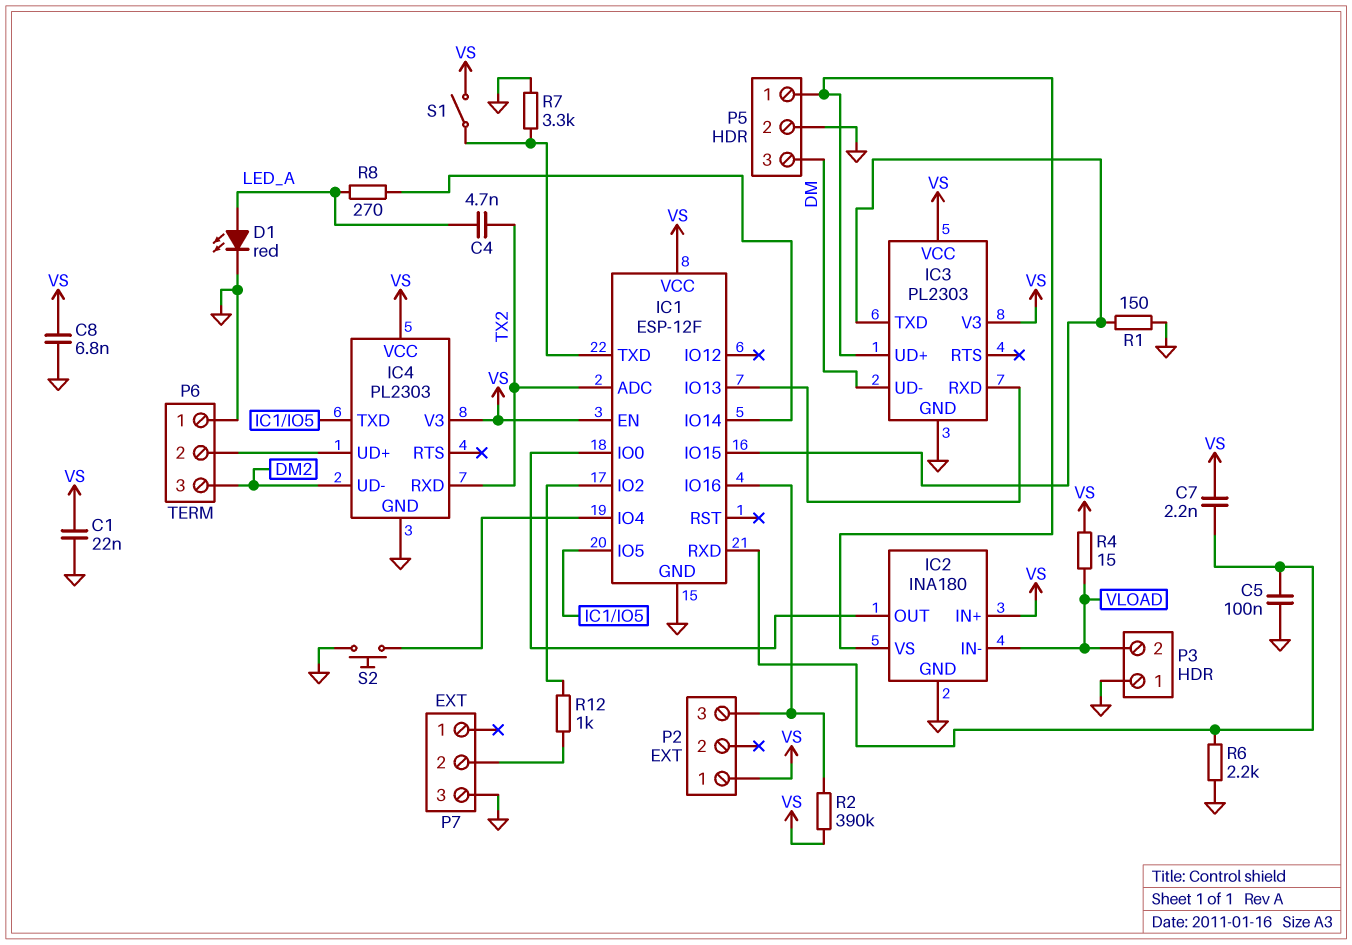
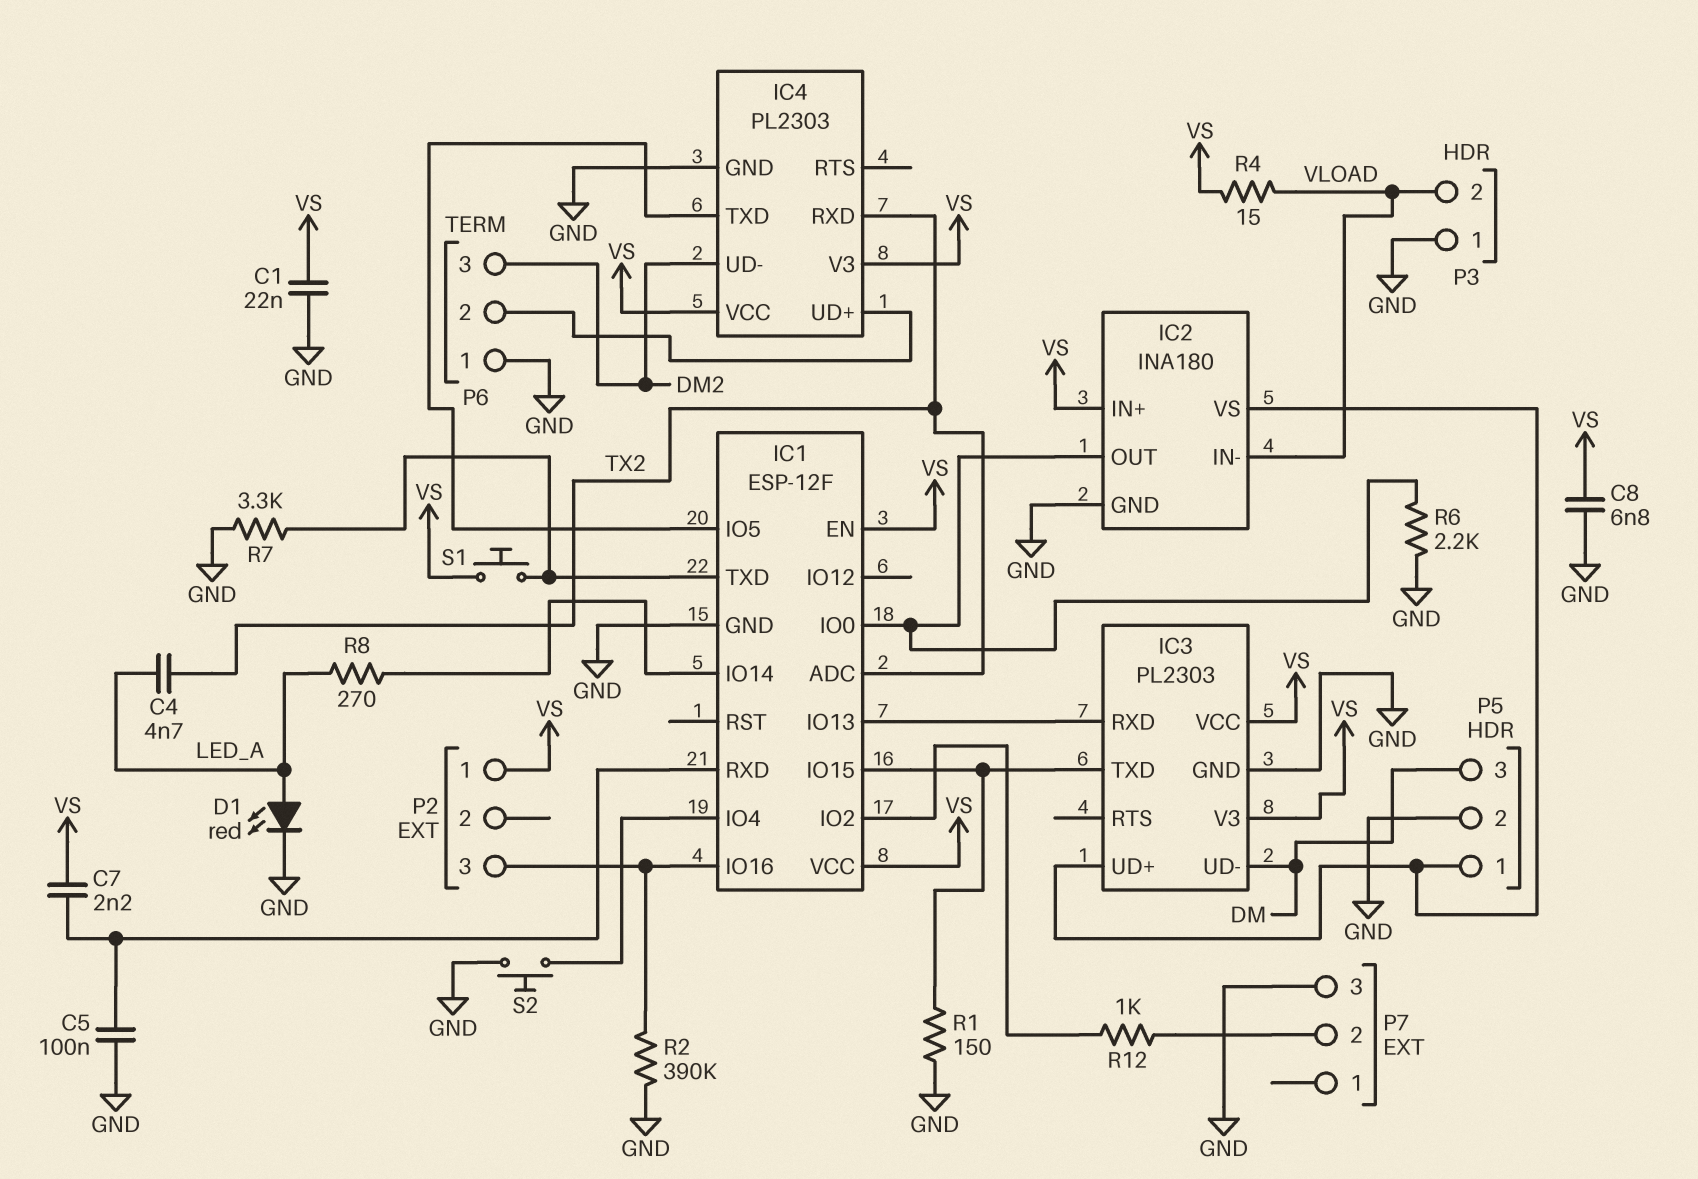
R2: 390k (IC1/IO16, VS) -> 390k (GND, IC1/IO16)
R6: 2.2k (GND, IC1/RXD) -> 2.2k (GND, IC1/IO0)
S1: switch (IC1/TXD, VS) -> button (IC1/TXD, VS)

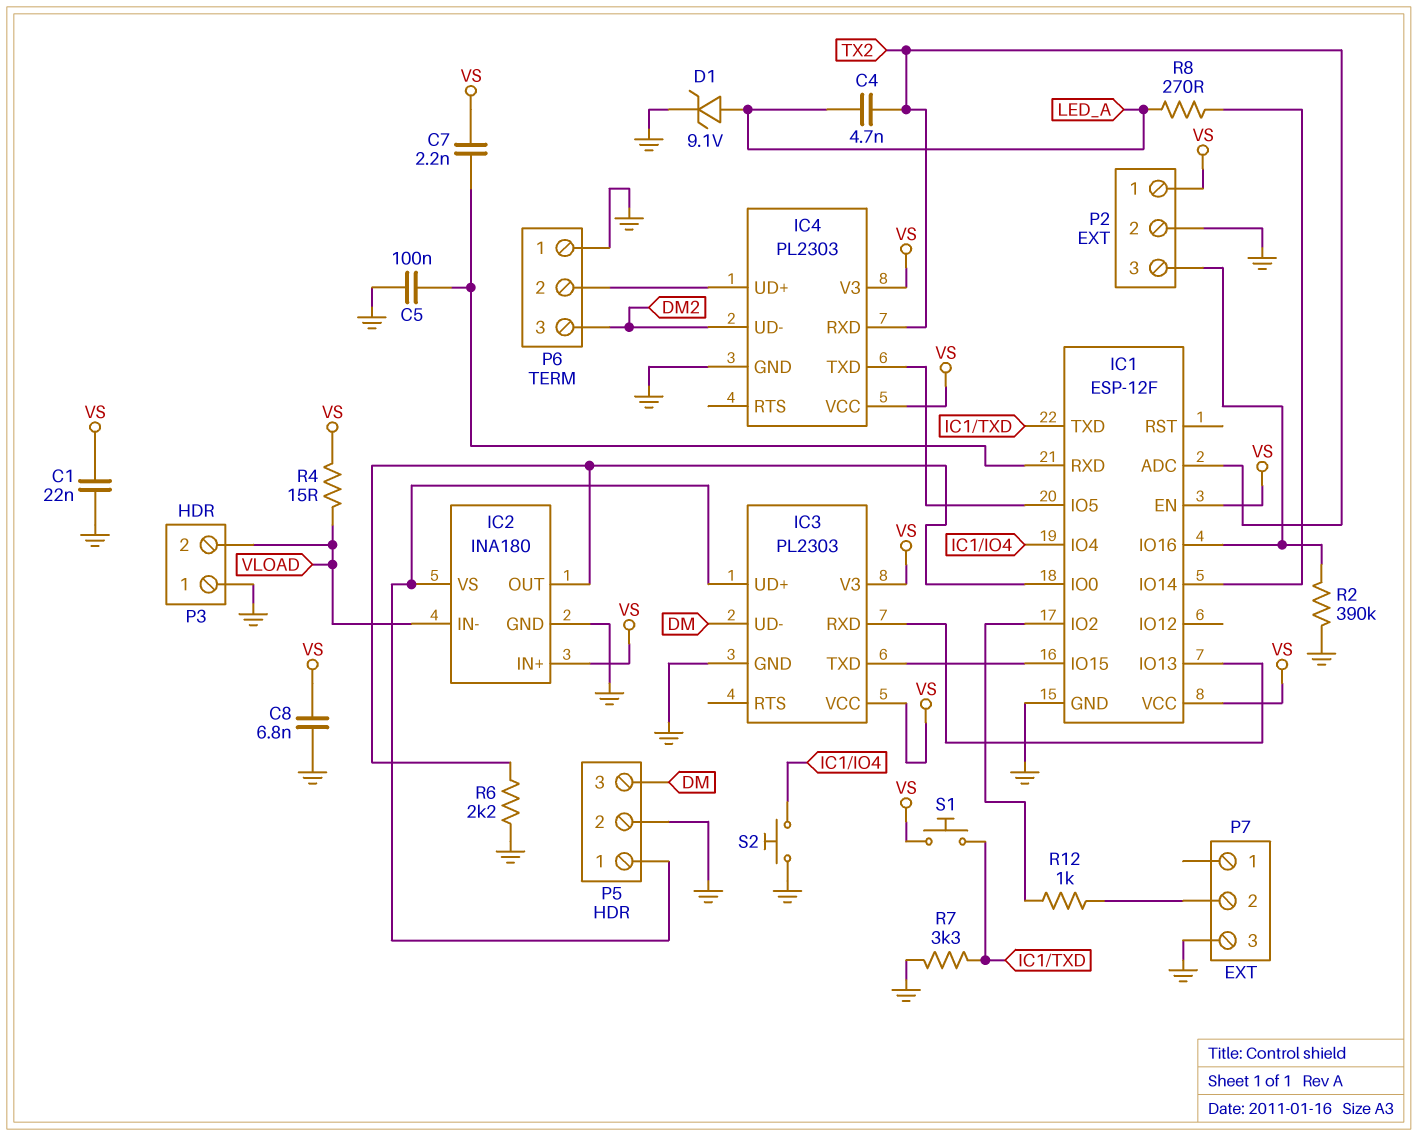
D1: LED red (A LED_A, K GND) -> zener 9.1V (A LED_A, K GND)
P2 pin 2: none -> GND
R1: 150 (GND, IC1/IO15) -> none

